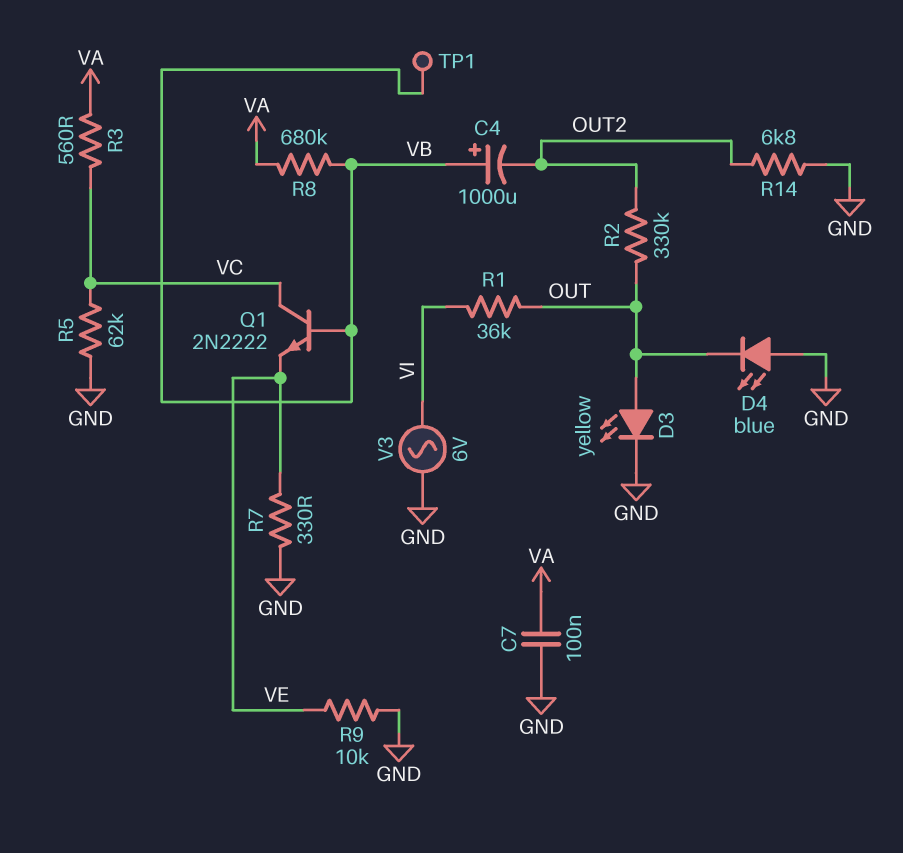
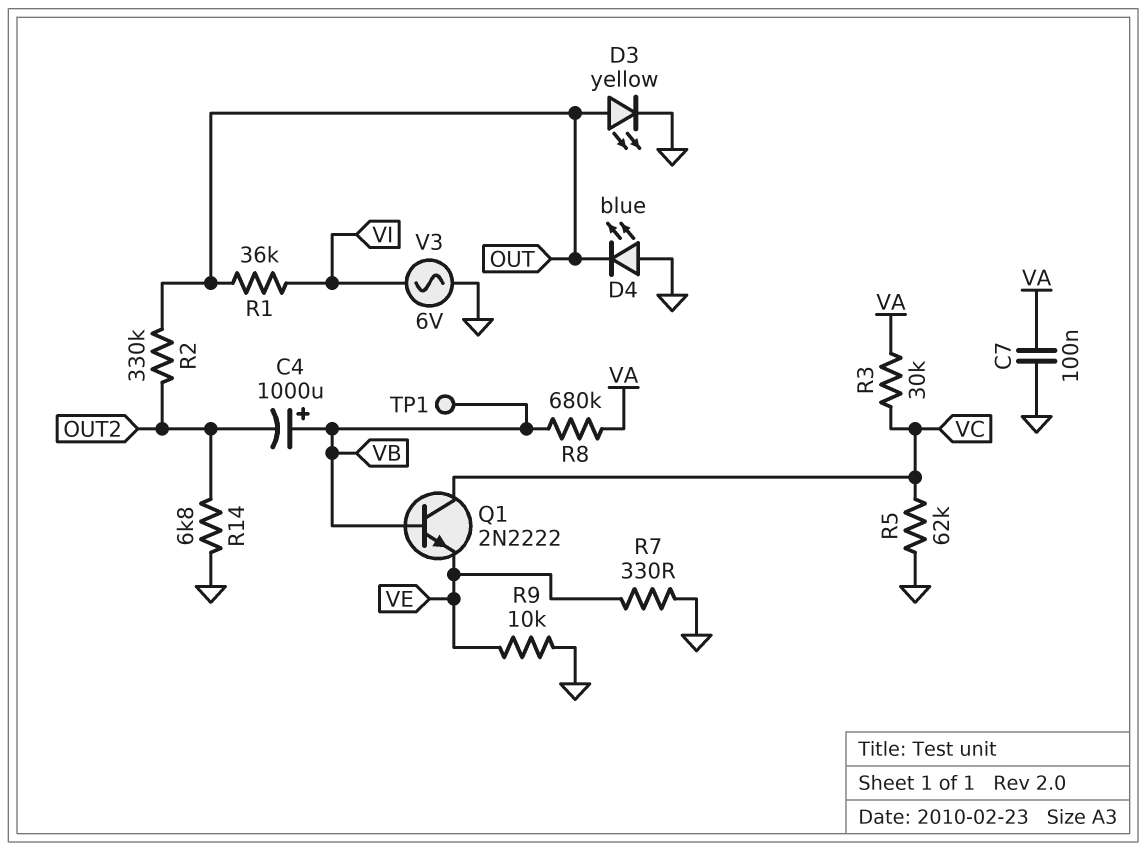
R3: 560 (VA, VC) -> 30k (VA, VC)

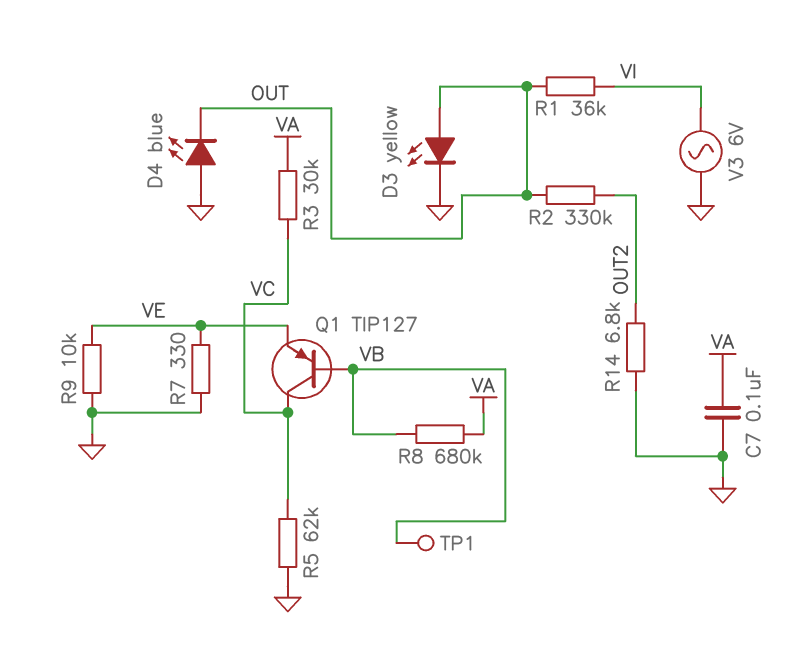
C4: 1000uF (plus VB, minus OUT2) -> none
Q1: NPN 2N2222 (B VB, C VC, E VE) -> PNP TIP127 (B VB, C VC, E VE)

